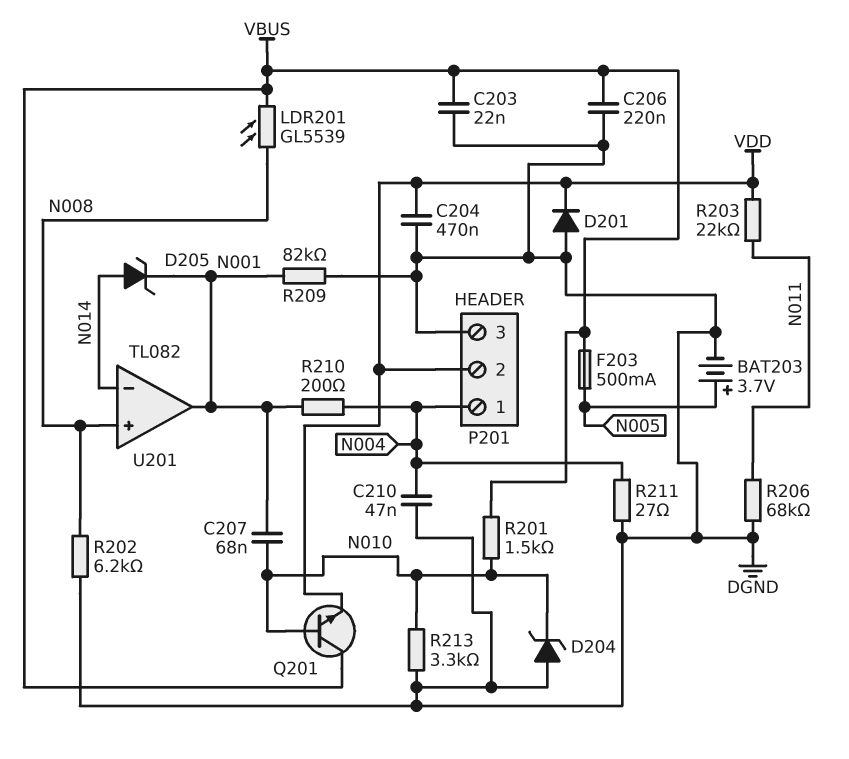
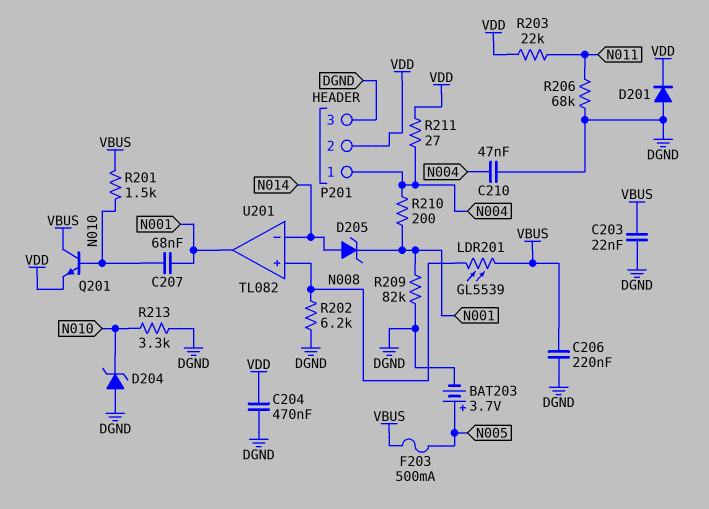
R211: 27 (DGND, N004) -> 27 (N004, VDD)

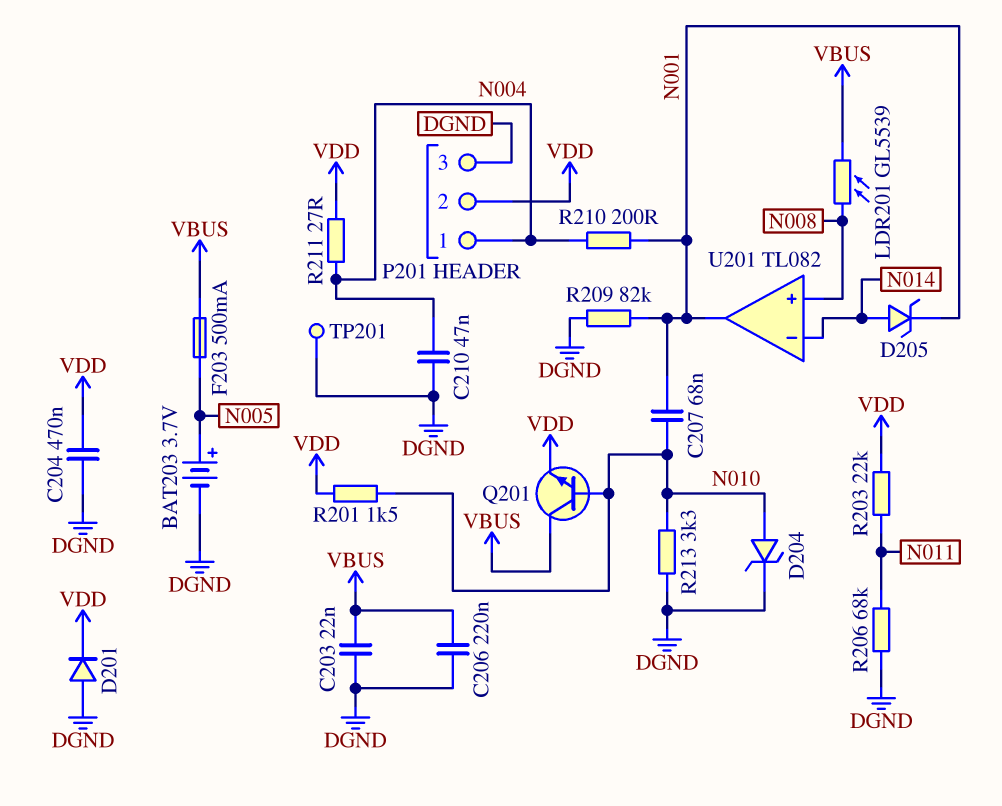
D204: zener (A DGND, K N010) -> zener (A N010, K DGND)
R201: 1.5k (N010, VBUS) -> 1.5k (N010, VDD)
R202: 6.2k (DGND, N008) -> none
TP201: none -> test point (DGND)

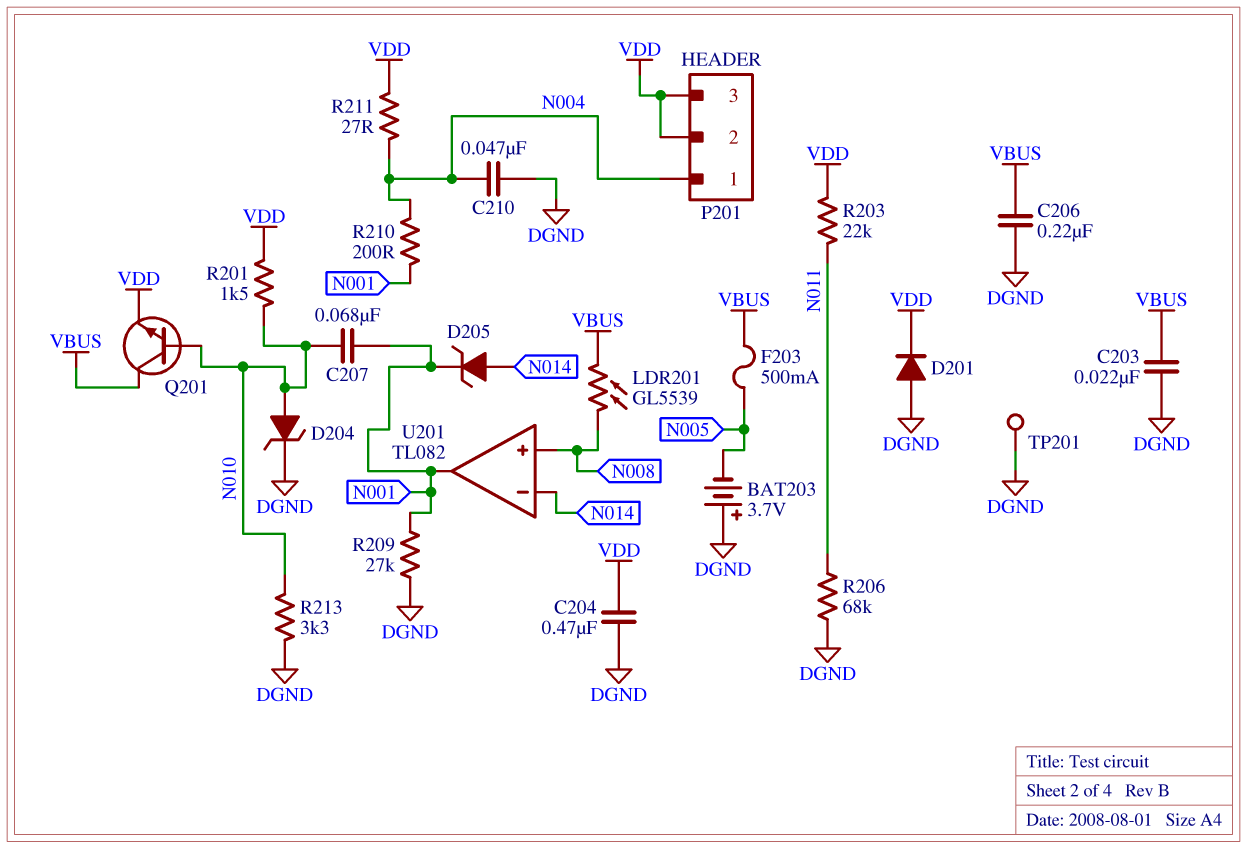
BAT203: 3.7V (plus N005, minus DGND) -> 3.7V (plus DGND, minus N005)
P201 pin 3: DGND -> VDD
R209: 82k (DGND, N001) -> 27k (DGND, N001)

